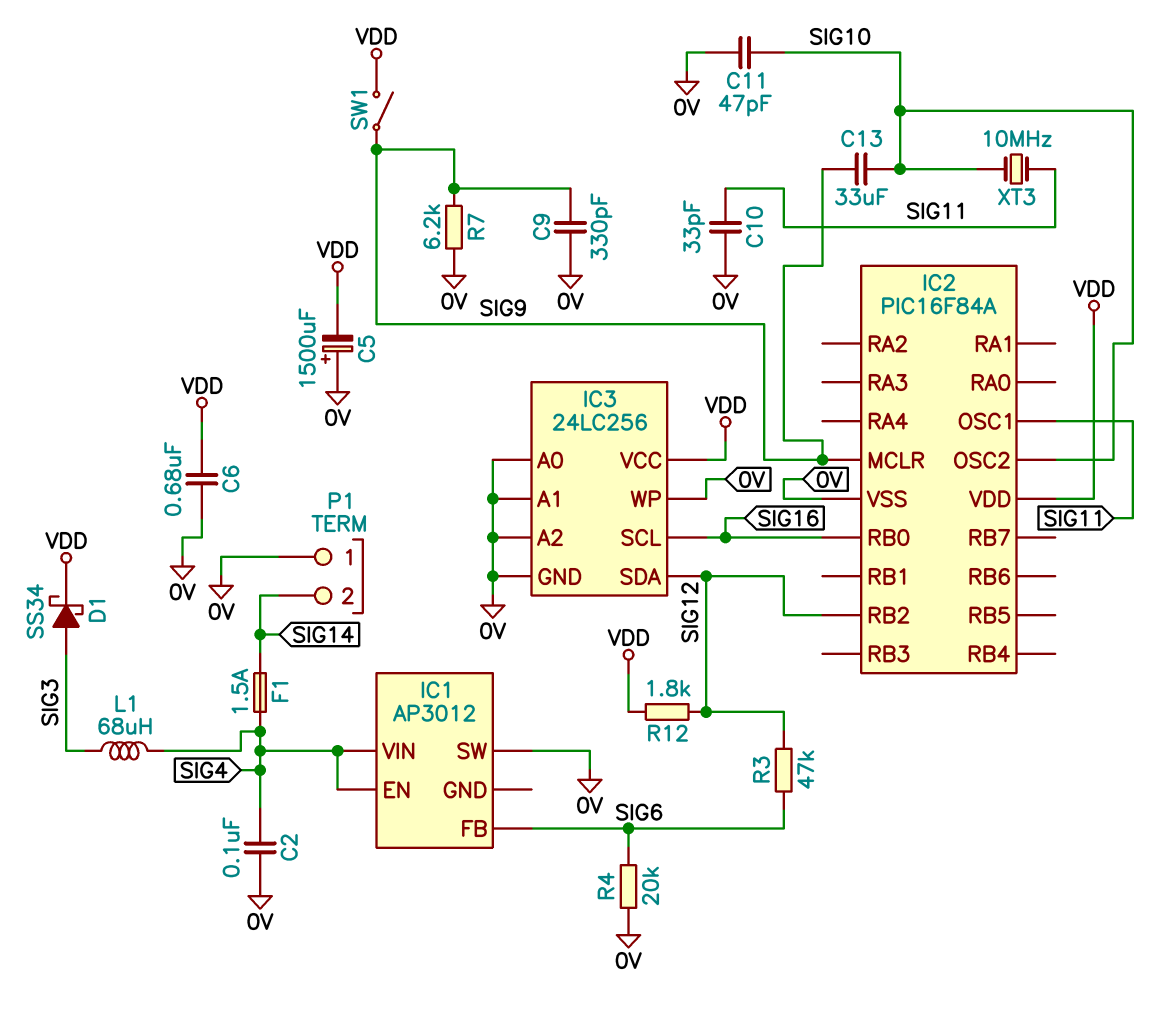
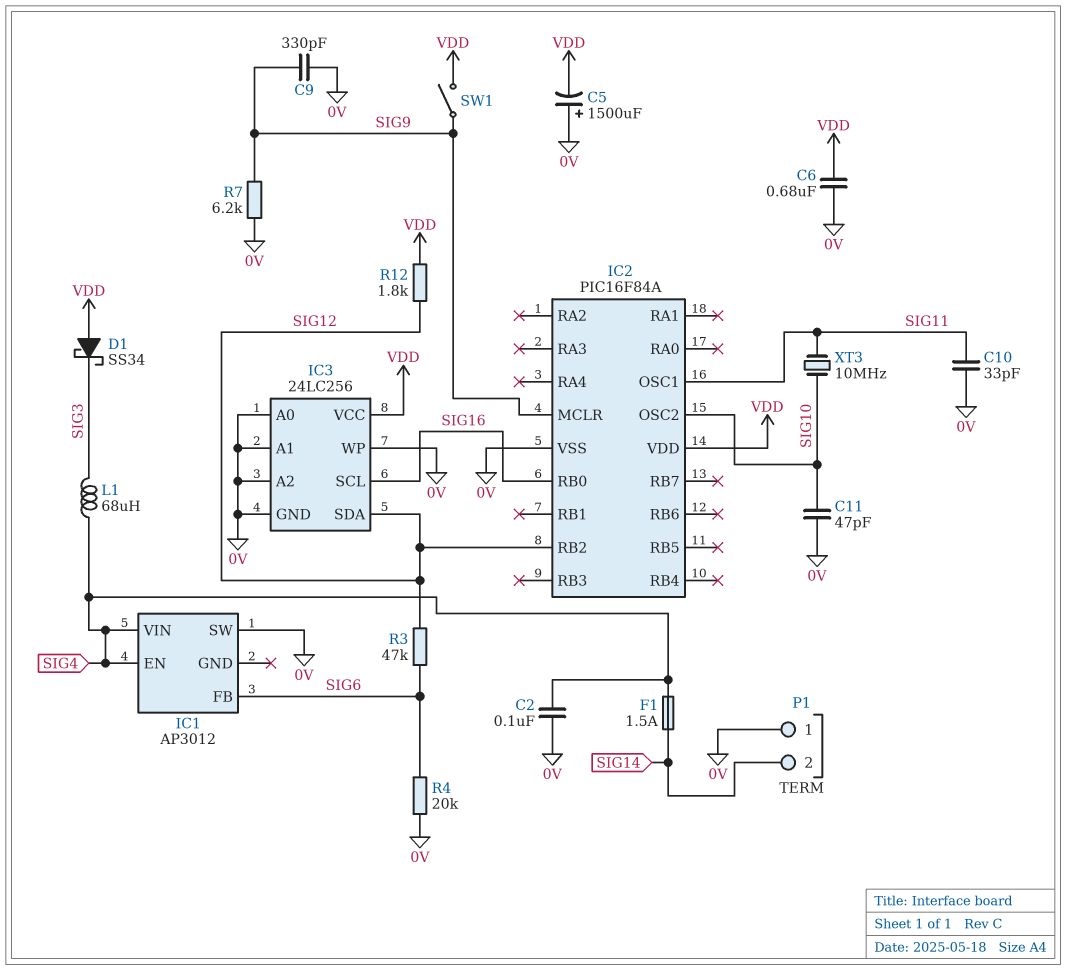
C13: 33uF (SIG9, SIG10) -> none
D1: schottky SS34 (A SIG3, K VDD) -> schottky SS34 (A VDD, K SIG3)

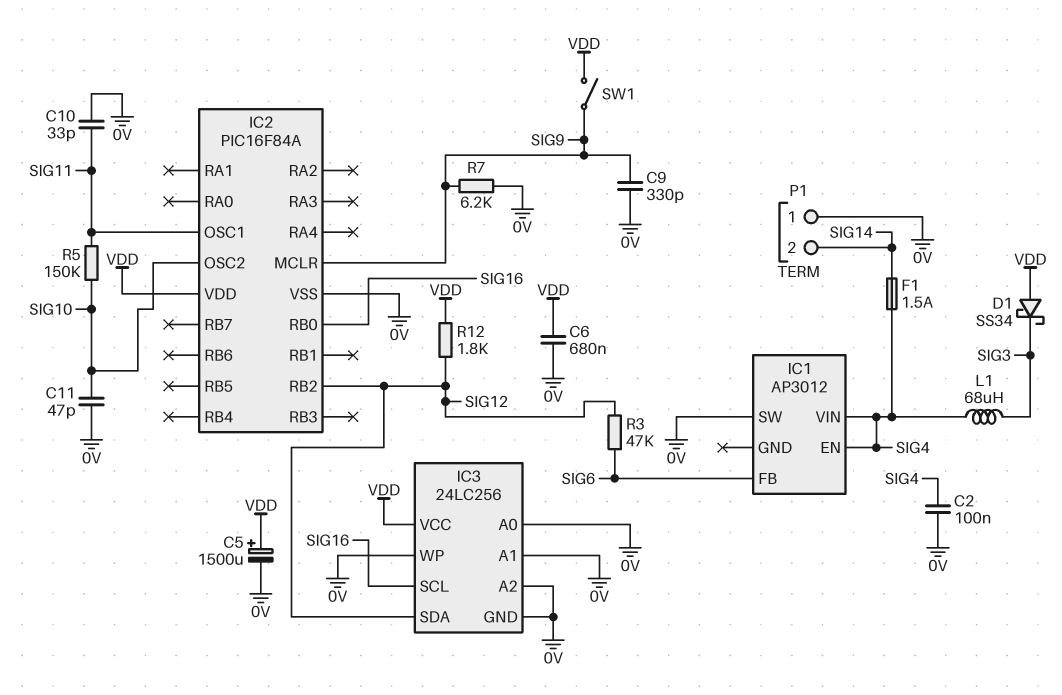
C5: 1500uF (plus 0V, minus VDD) -> 1500uF (plus VDD, minus 0V)
R4: 20k (0V, SIG6) -> none
R5: none -> 150k (SIG10, SIG11)
XT3: 10MHz (SIG10, SIG11) -> none

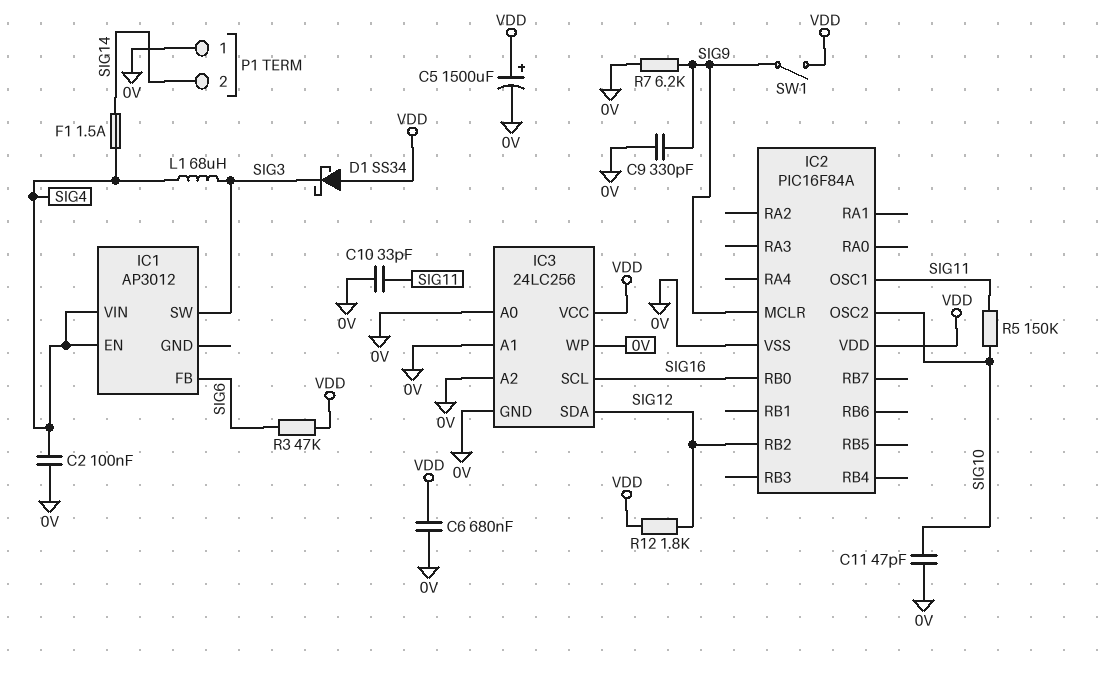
IC1 pin SW: 0V -> SIG3
R3: 47k (SIG6, SIG12) -> 47k (SIG6, VDD)

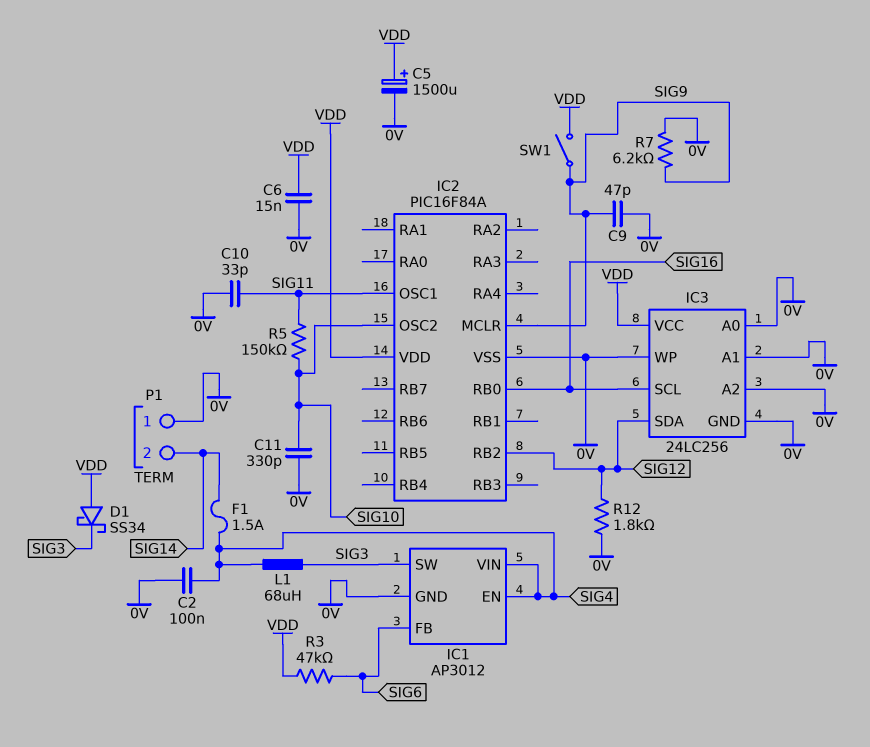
C6: 680nF (0V, VDD) -> 15nF (0V, VDD)
C9: 330pF (0V, SIG9) -> 47pF (0V, SIG9)
C11: 47pF (0V, SIG10) -> 330pF (0V, SIG10)
IC1 pin GND: none -> 0V
R12: 1.8k (SIG12, VDD) -> 1.8k (0V, SIG12)

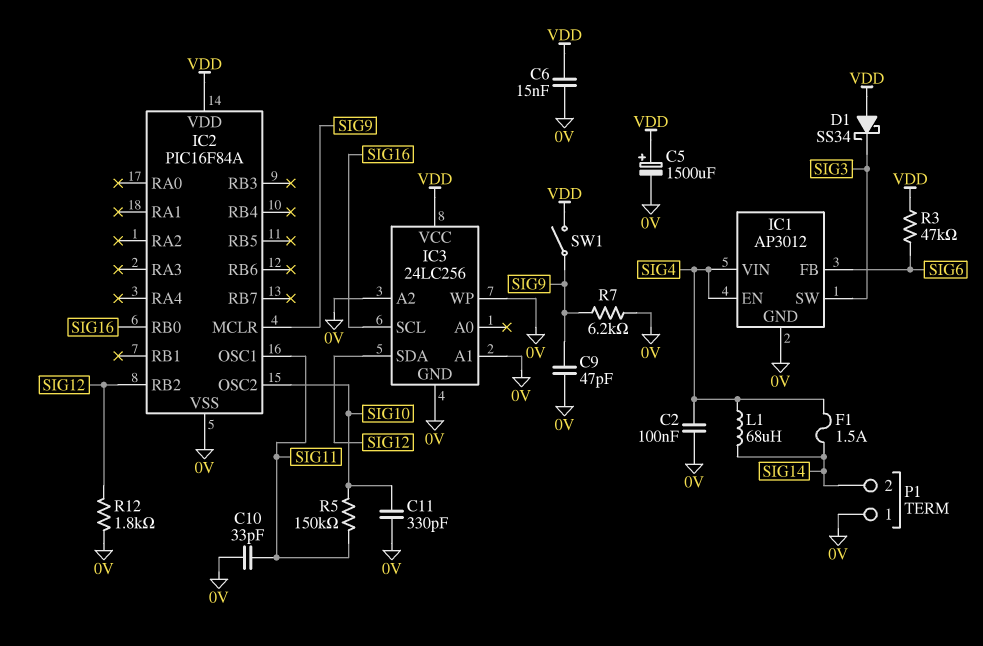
IC3 pin A0: 0V -> none
L1: 68uH (SIG3, SIG4) -> 68uH (SIG4, SIG14)

